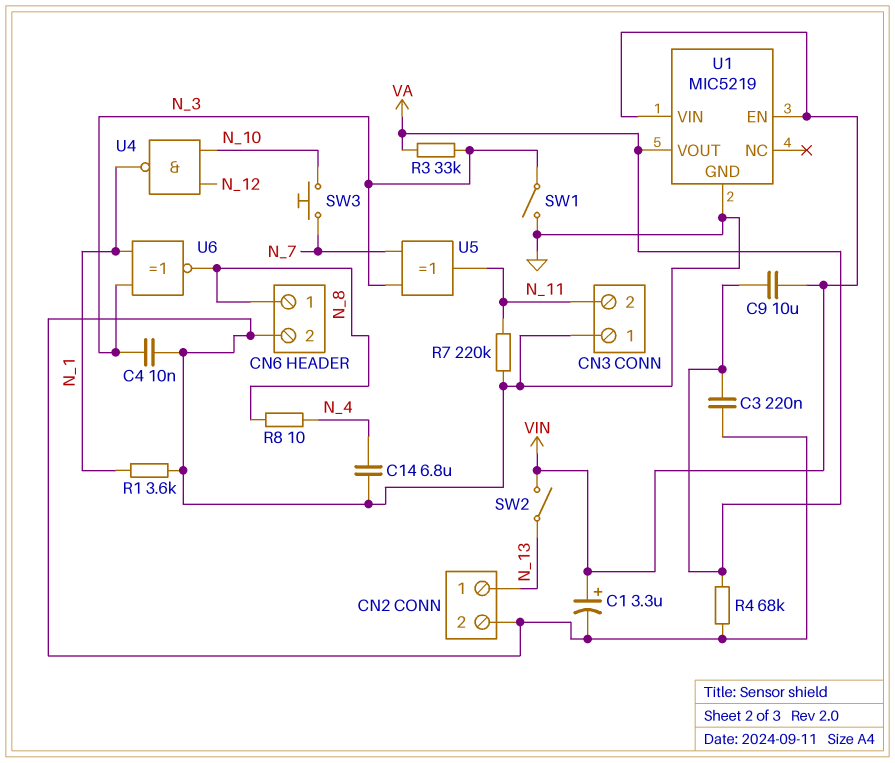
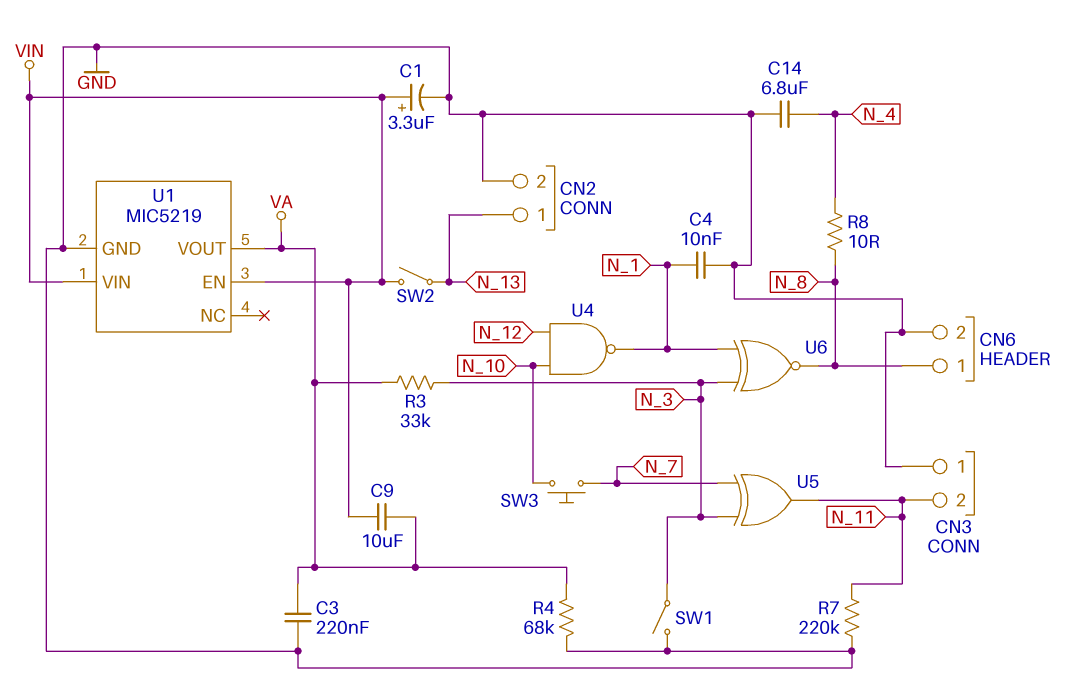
C4: 10nF (GND, N_3) -> 10nF (GND, N_1)
R1: 3.6k (GND, N_1) -> none

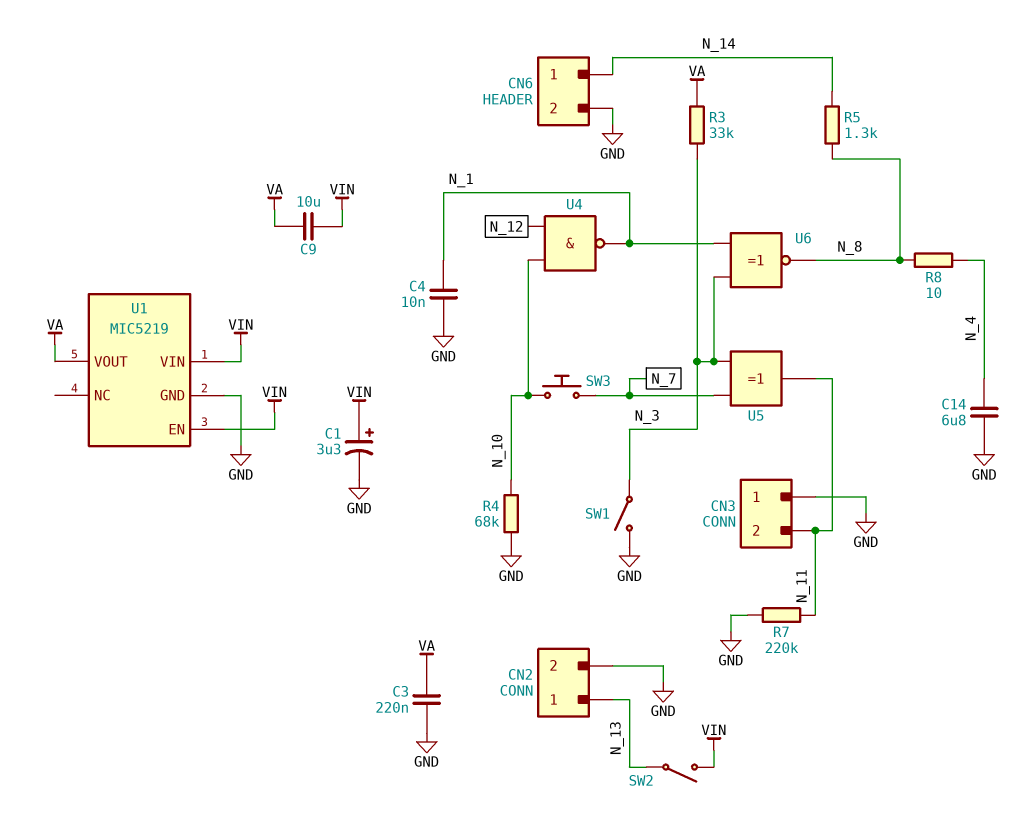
CN6 pin 1: N_8 -> N_14
R4: 68k (GND, VA) -> 68k (GND, N_10)
R5: none -> 1.3k (N_8, N_14)

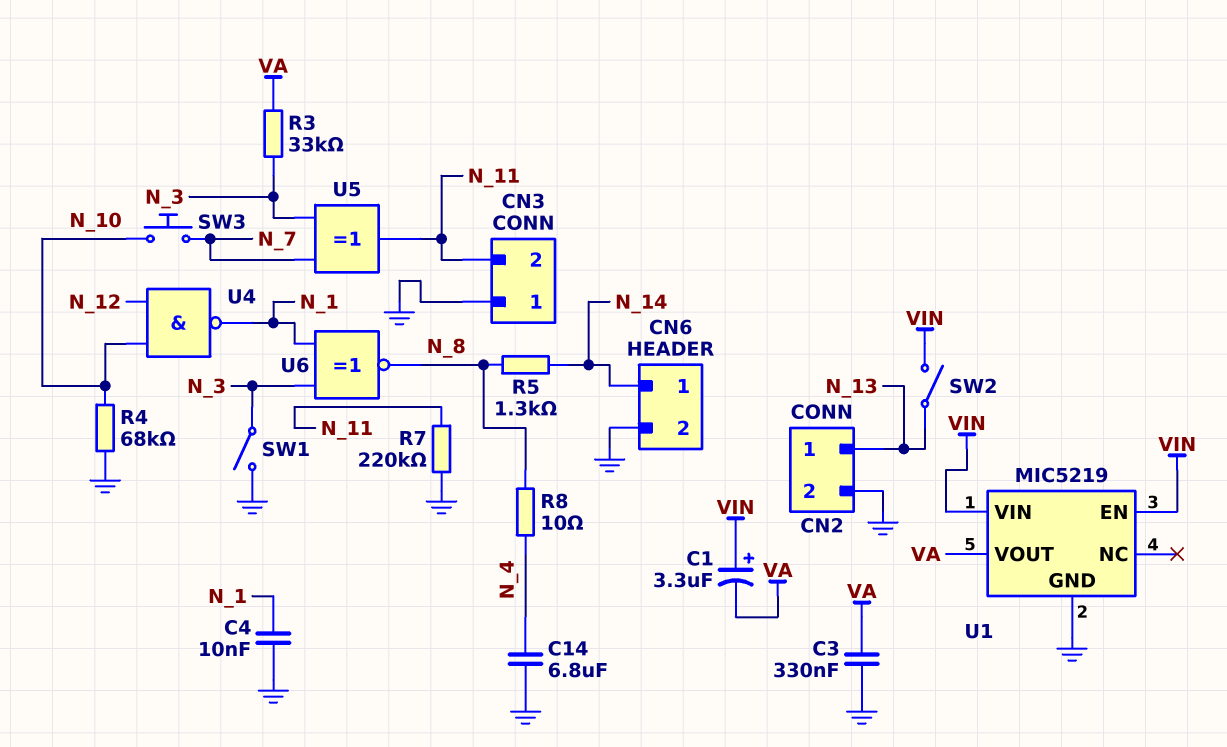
C1: 3.3uF (plus VIN, minus GND) -> 3.3uF (plus VIN, minus VA)
C3: 220nF (GND, VA) -> 330nF (GND, VA)
C9: 10uF (VA, VIN) -> none

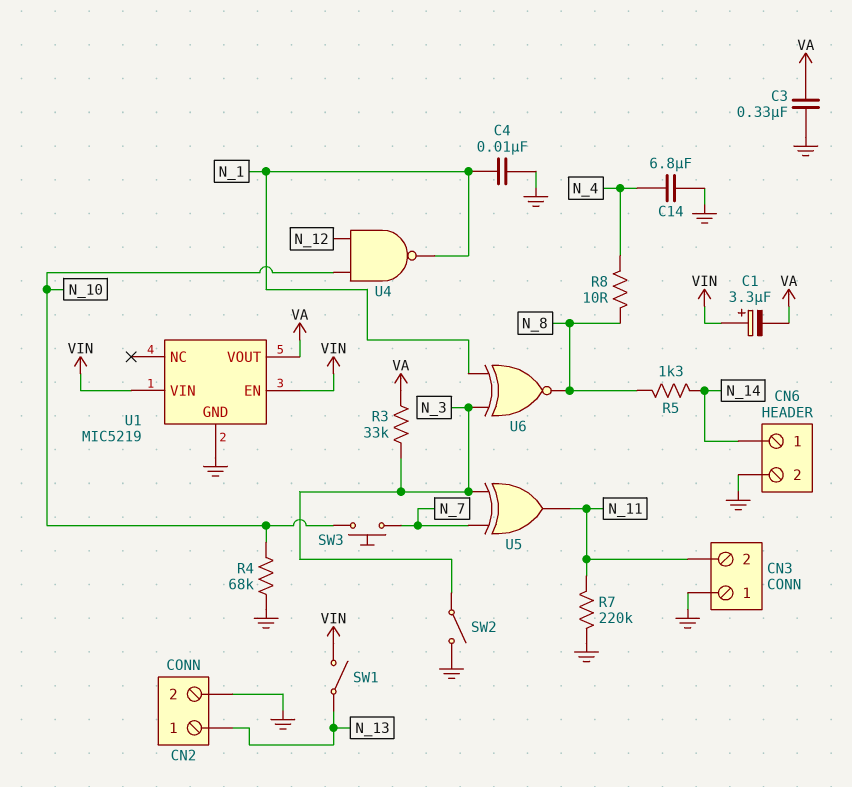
SW1: switch (GND, N_3) -> switch (N_13, VIN)
SW2: switch (N_13, VIN) -> switch (GND, N_3)

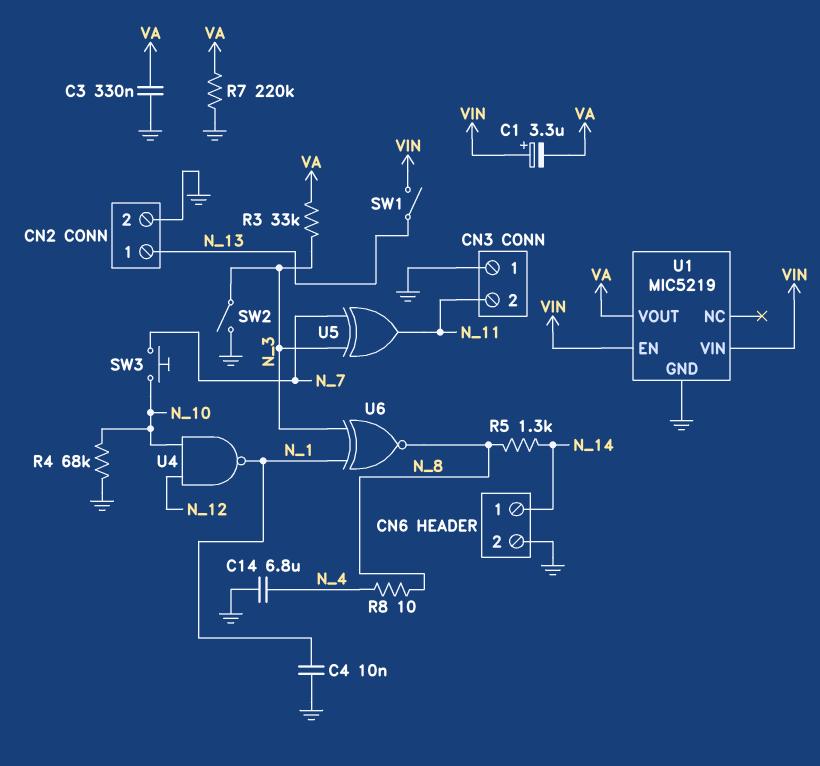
R7: 220k (GND, N_11) -> 220k (GND, VA)

